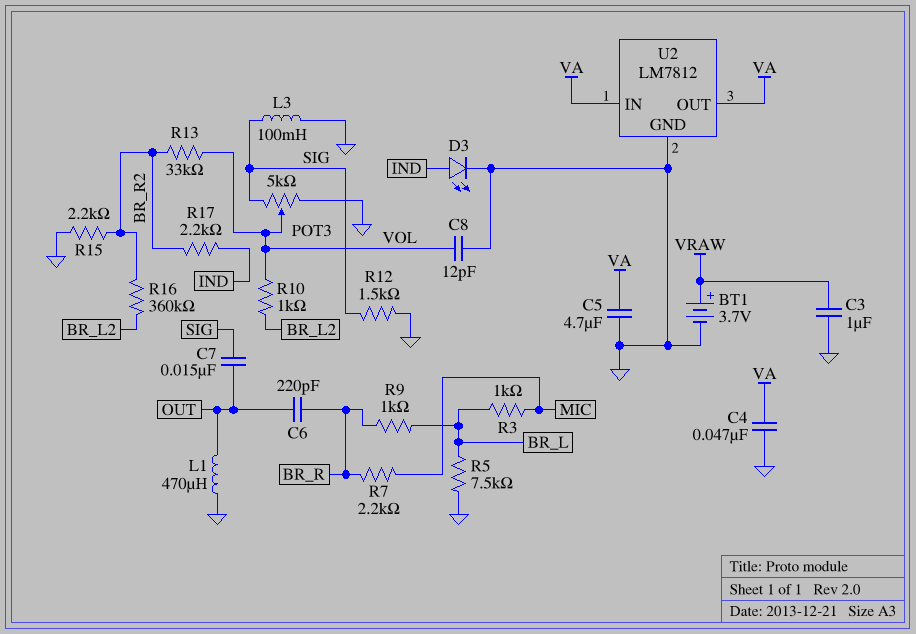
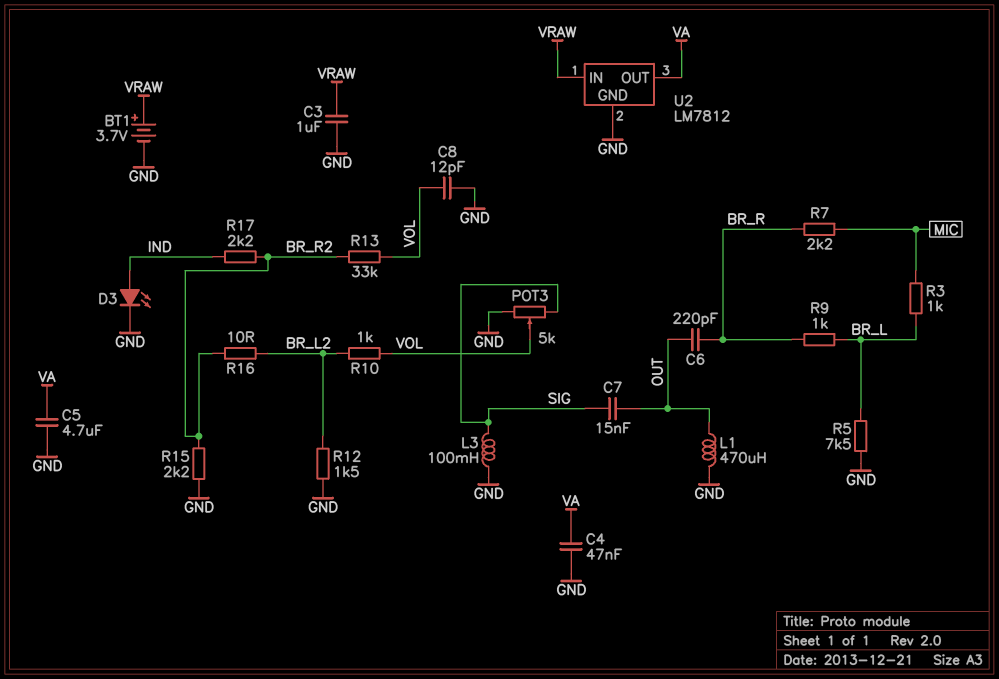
R12: 1.5k (GND, SIG) -> 1.5k (BR_L2, GND)
R16: 360k (BR_L2, BR_R2) -> 10 (BR_L2, BR_R2)
U2 pin IN: VA -> VRAW

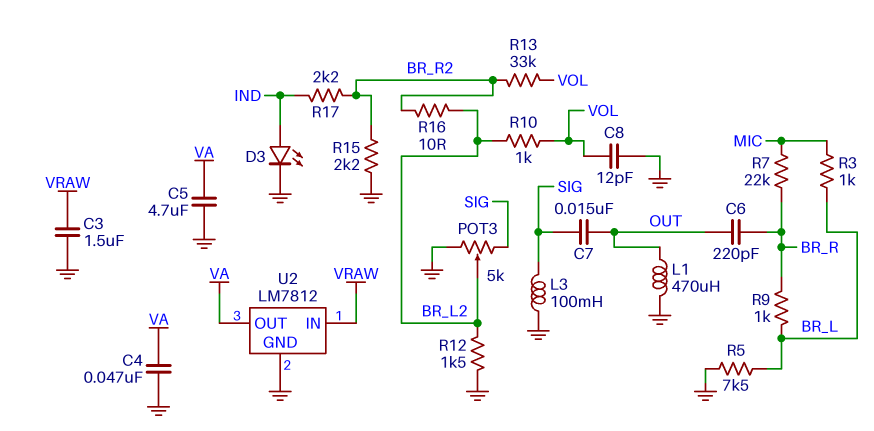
BT1: 3.7V (plus VRAW, minus GND) -> none
C3: 1uF (GND, VRAW) -> 1.5uF (GND, VRAW)
POT3: 5k (GND, SIG, wiper VOL) -> 5k (GND, SIG, wiper BR_L2)
R7: 2.2k (BR_R, MIC) -> 22k (BR_R, MIC)

